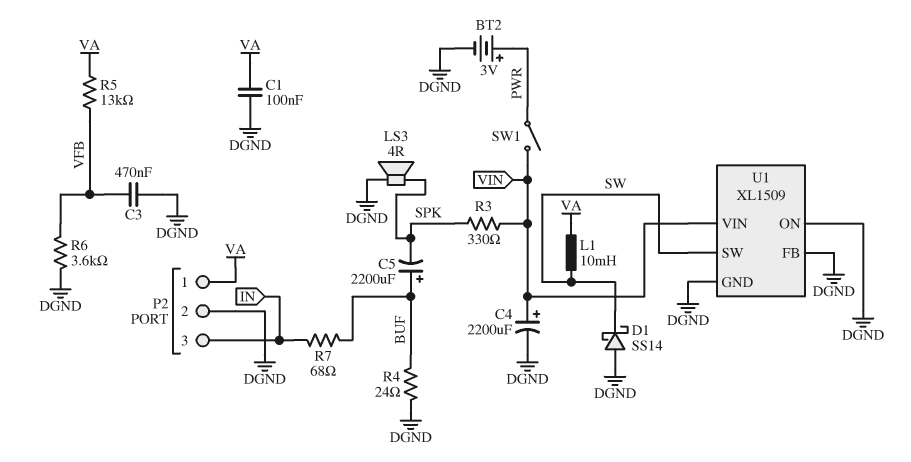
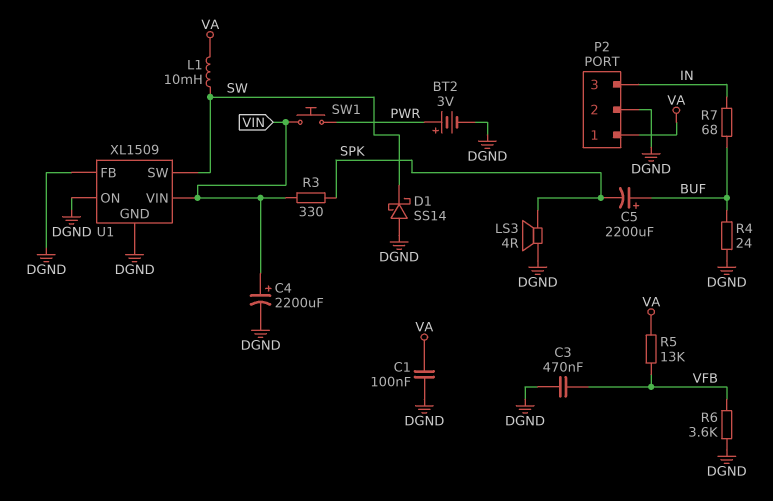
SW1: switch (PWR, VIN) -> button (PWR, VIN)

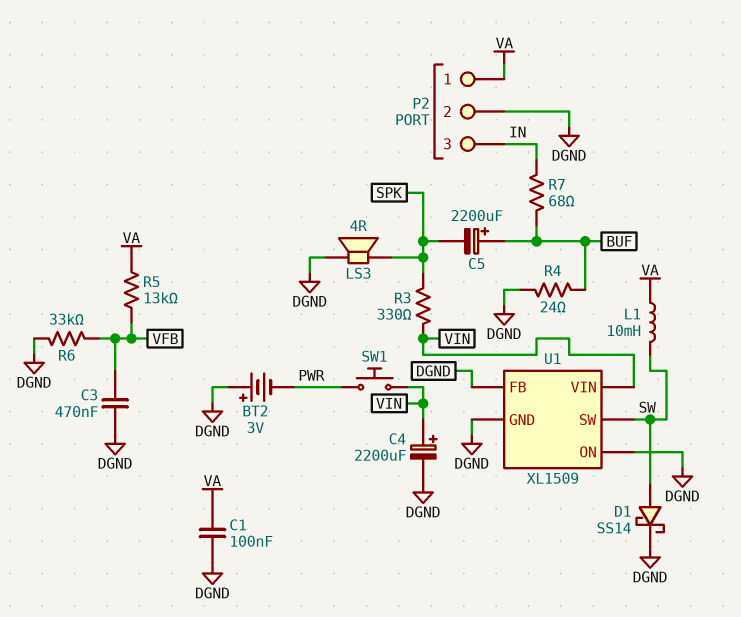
BT2: 3V (plus PWR, minus DGND) -> 3V (plus DGND, minus PWR)
D1: schottky SS14 (A DGND, K SW) -> schottky SS14 (A SW, K DGND)
R6: 3.6k (DGND, VFB) -> 33k (DGND, VFB)

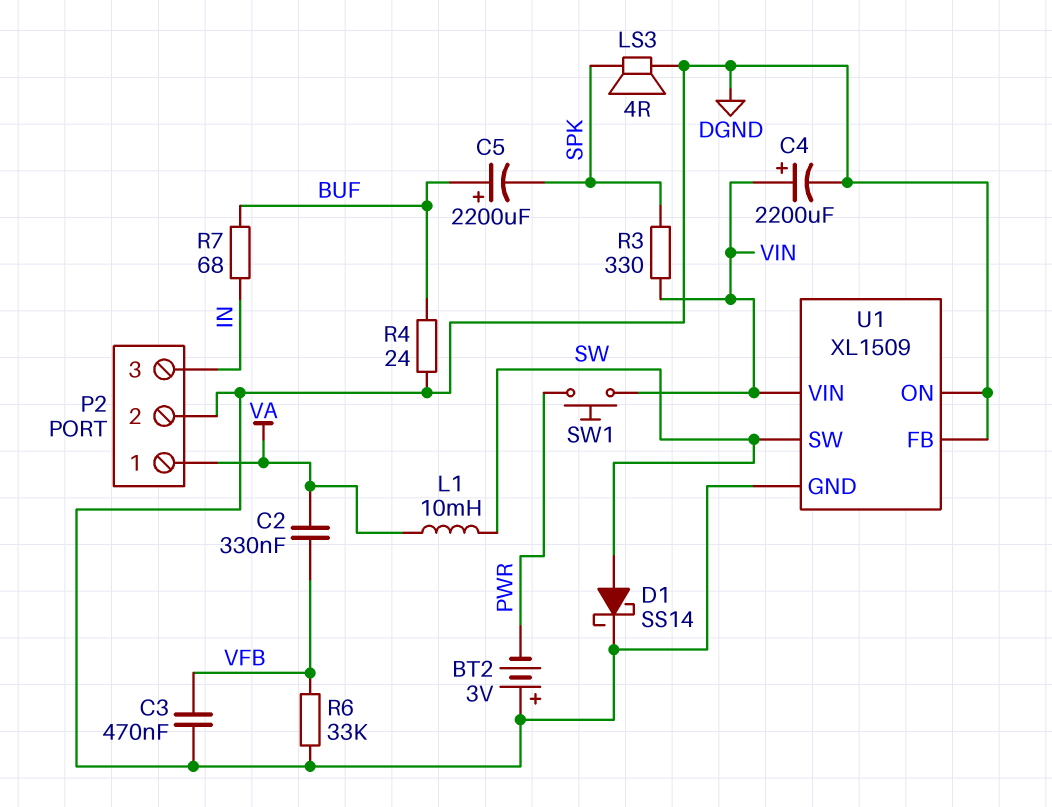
C1: 100nF (DGND, VA) -> none
C2: none -> 330nF (VA, VFB)
R5: 13k (VA, VFB) -> none

